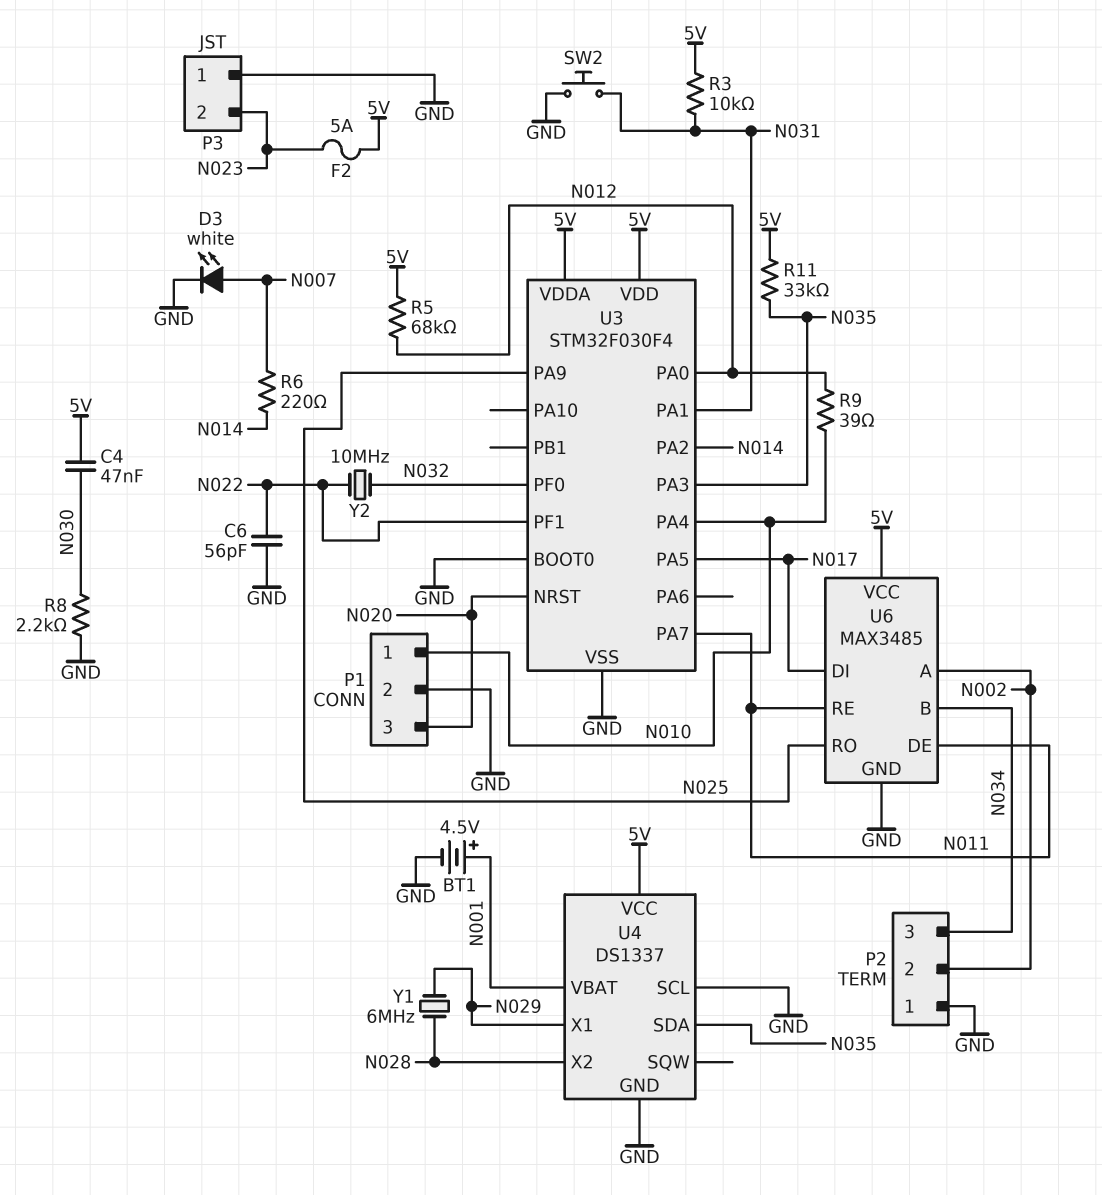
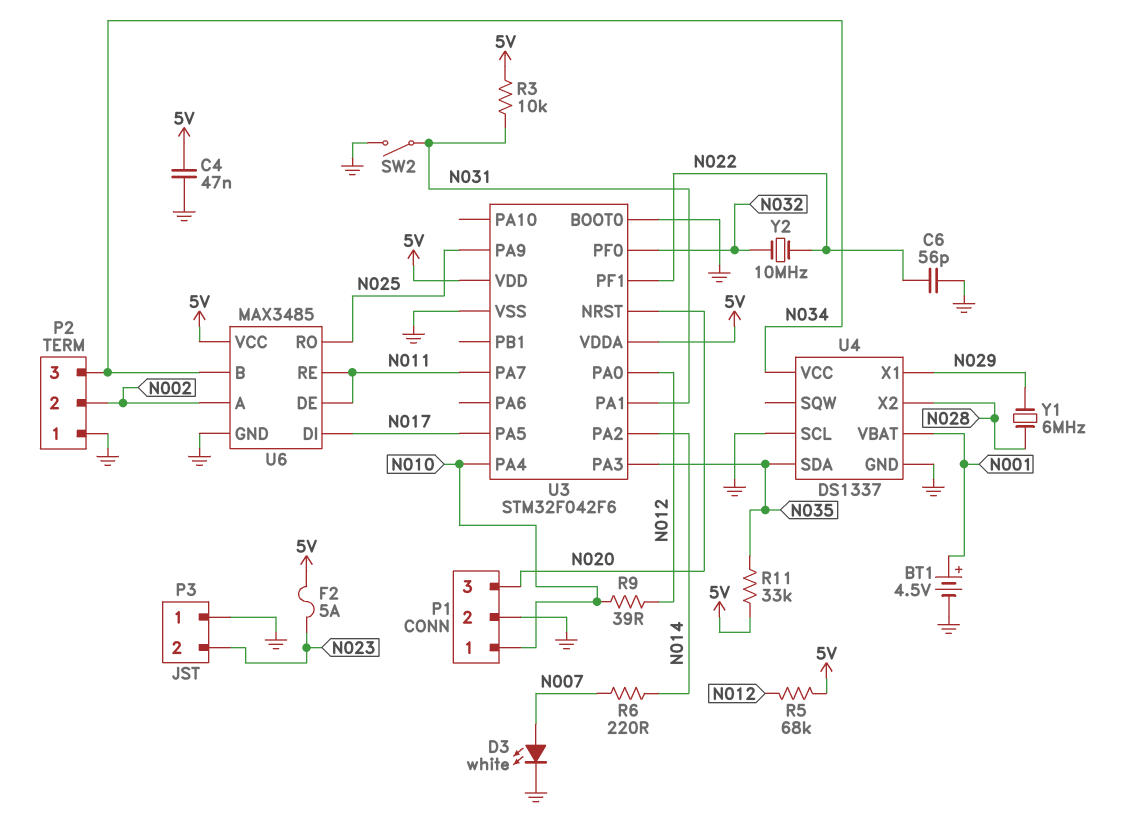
C4: 47nF (5V, N030) -> 47nF (5V, GND)
R8: 2.2k (GND, N030) -> none
SW2: button (GND, N031) -> switch (GND, N031)
U3: STM32F030F4 -> STM32F042F6
U4 pin VCC: 5V -> N034

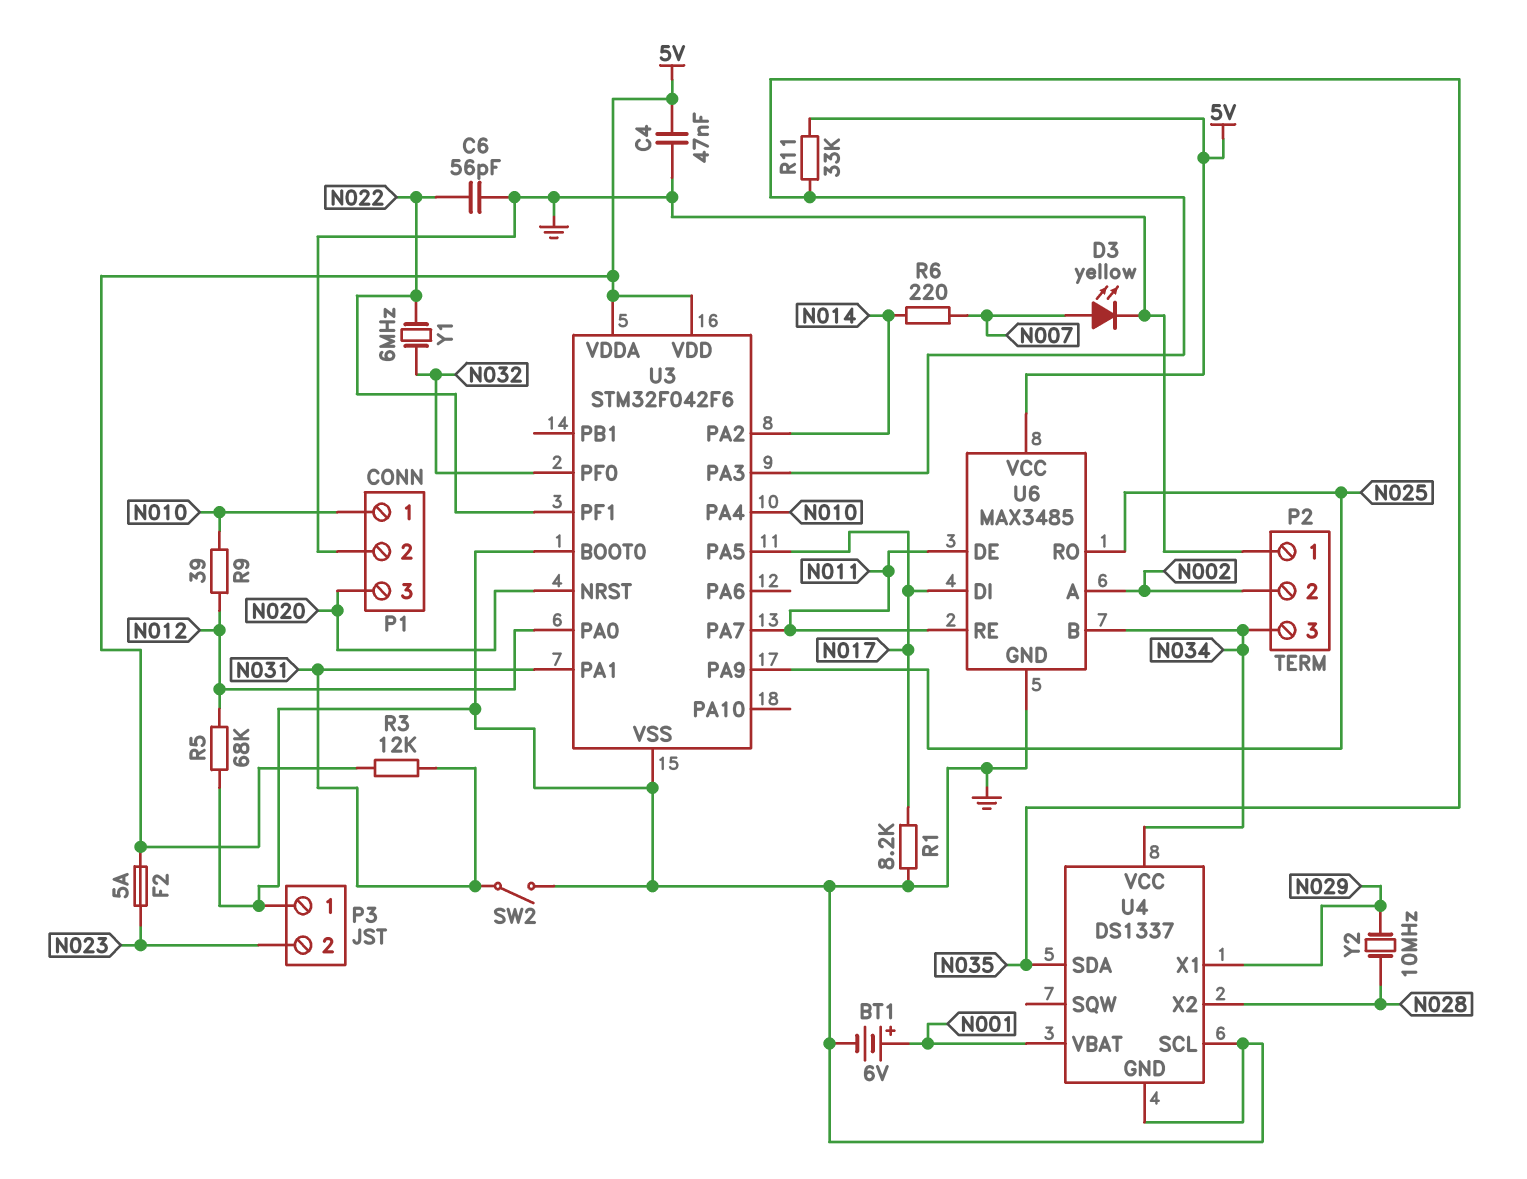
BT1: 4.5V (plus N001, minus GND) -> 6V (plus N001, minus GND)
D3: LED white (A N007, K GND) -> LED yellow (A N007, K GND)
R1: none -> 8.2k (GND, N017)
R3: 10k (5V, N031) -> 12k (5V, N031)
R5: 68k (5V, N012) -> 68k (GND, N012)
Y1: 6MHz (N028, N029) -> 6MHz (N022, N032)
Y2: 10MHz (N022, N032) -> 10MHz (N028, N029)

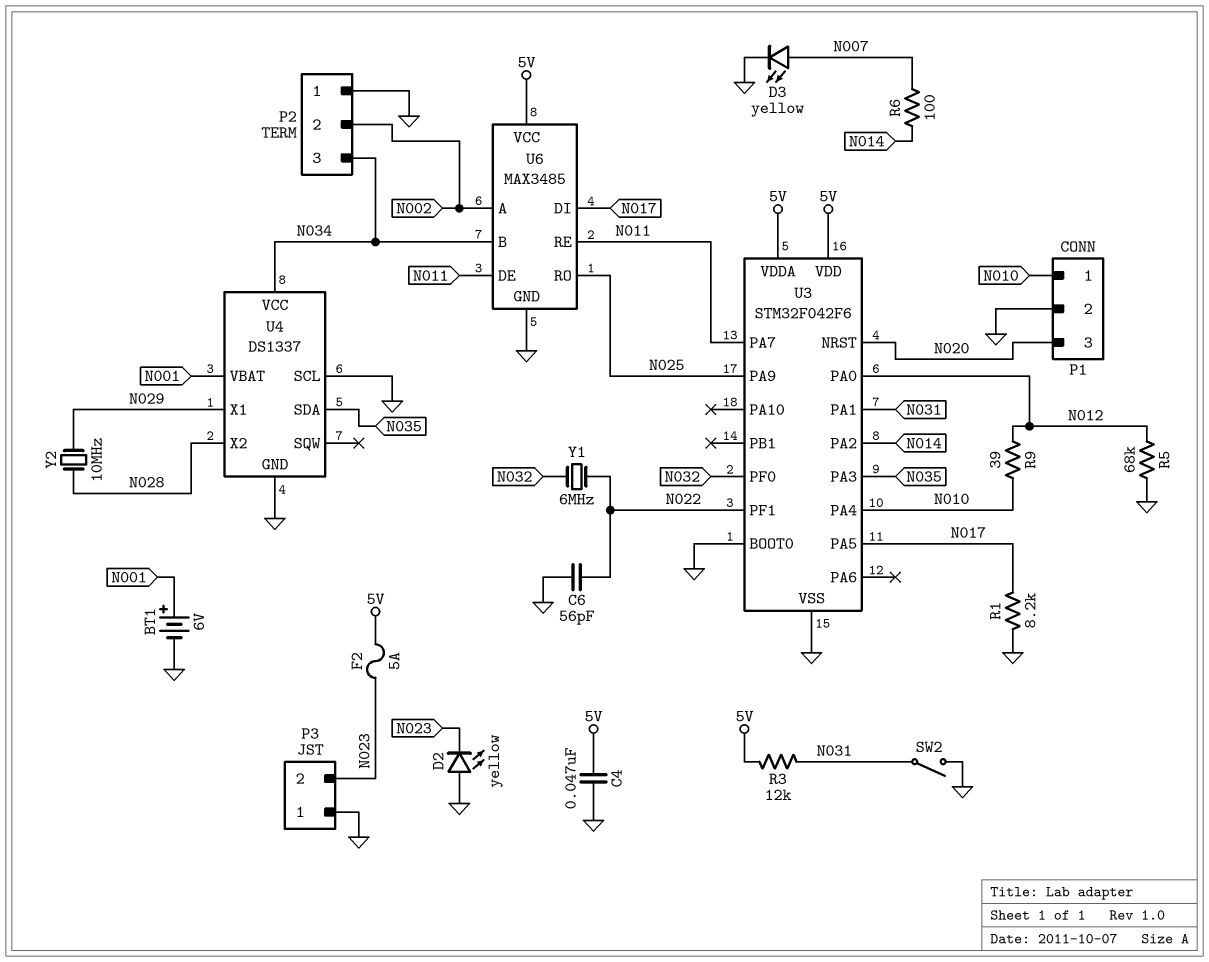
D2: none -> LED yellow (A GND, K N023)
R6: 220 (N007, N014) -> 100 (N007, N014)
R11: 33k (5V, N035) -> none

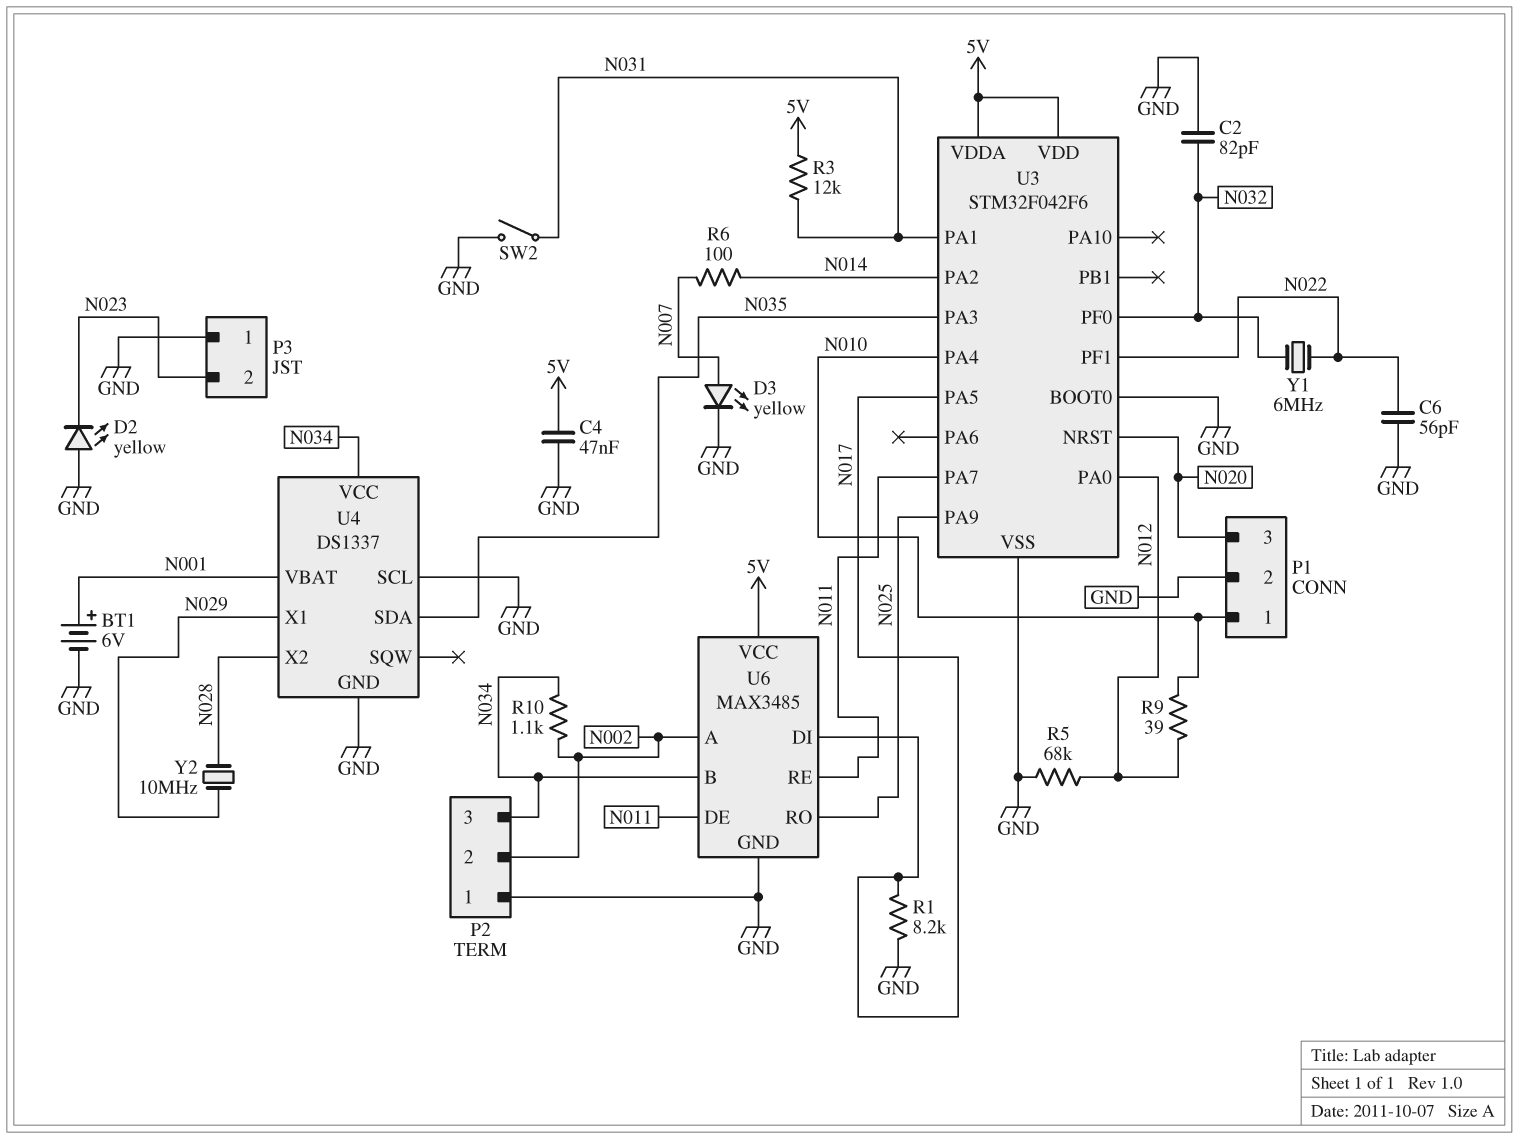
C2: none -> 82pF (GND, N032)
F2: 5A (5V, N023) -> none
R10: none -> 1.1k (N002, N034)

